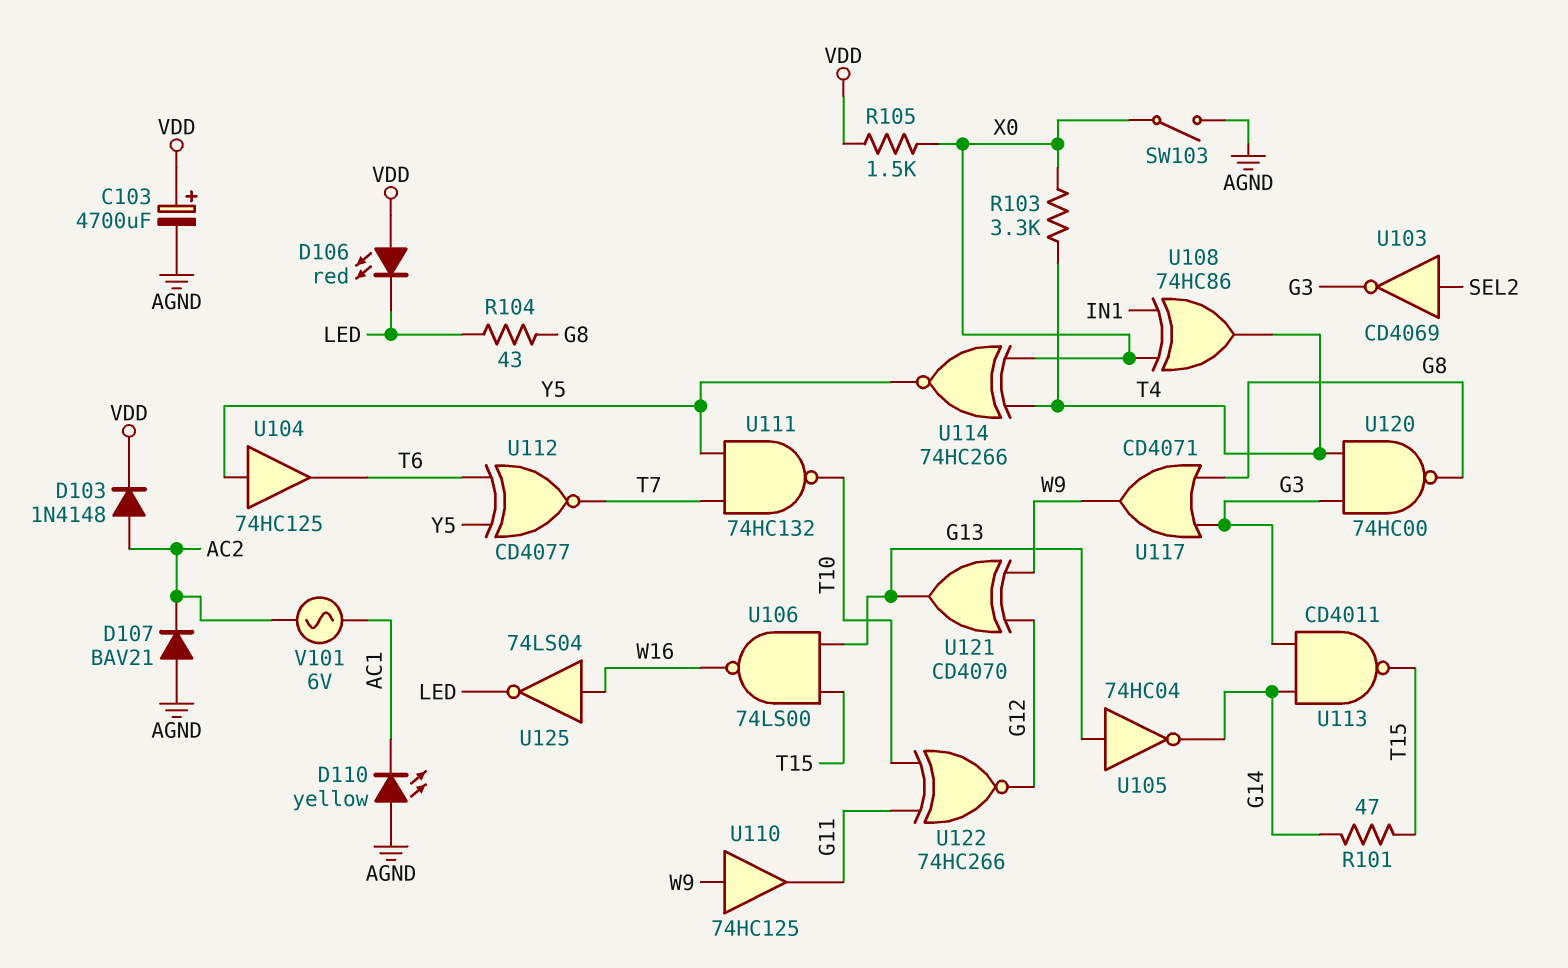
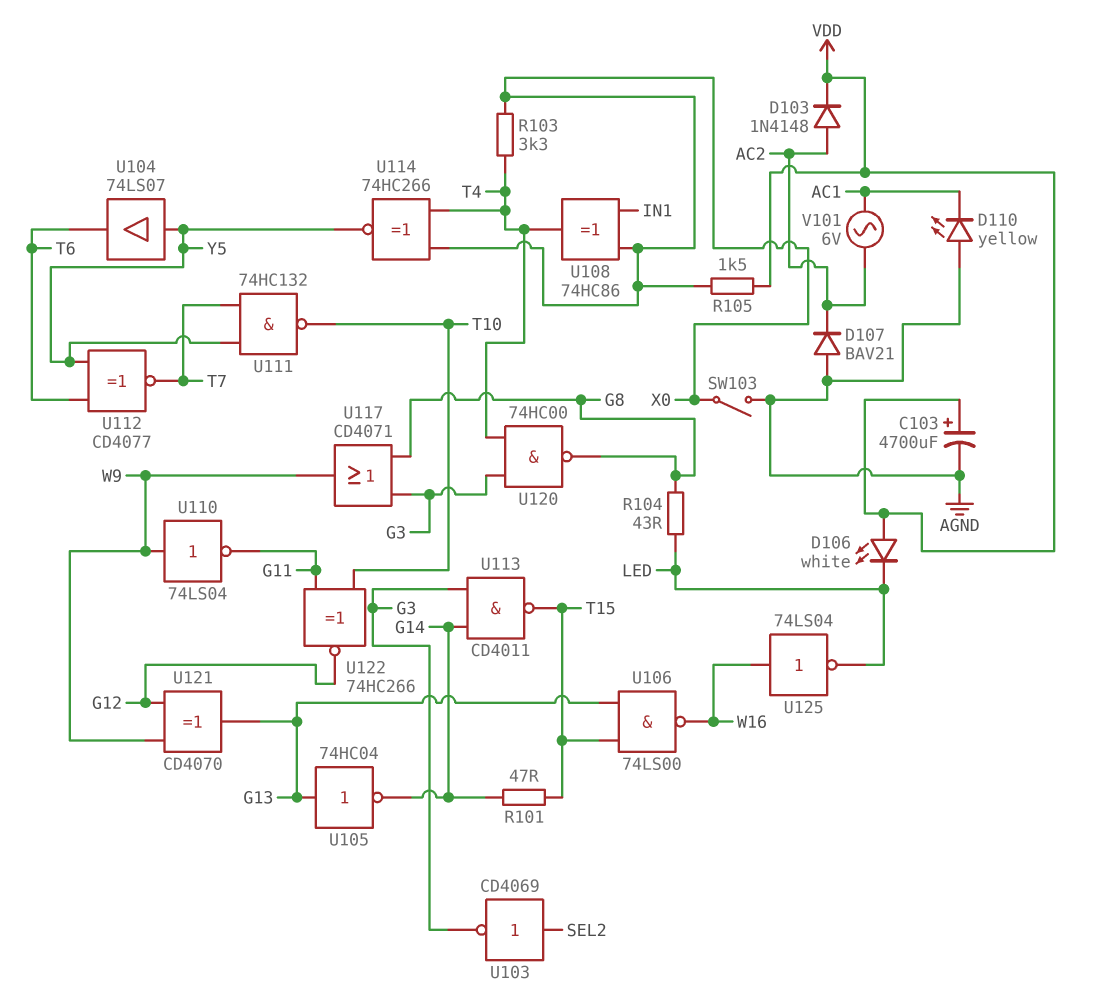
D106: LED red (A VDD, K LED) -> LED white (A VDD, K LED)
U104: buffer 74HC125 (in Y5, out T6) -> buffer 74LS07 (in Y5, out T6)
U110: buffer 74HC125 (in W9, out G11) -> NOT 74LS04 (in W9, out G11)

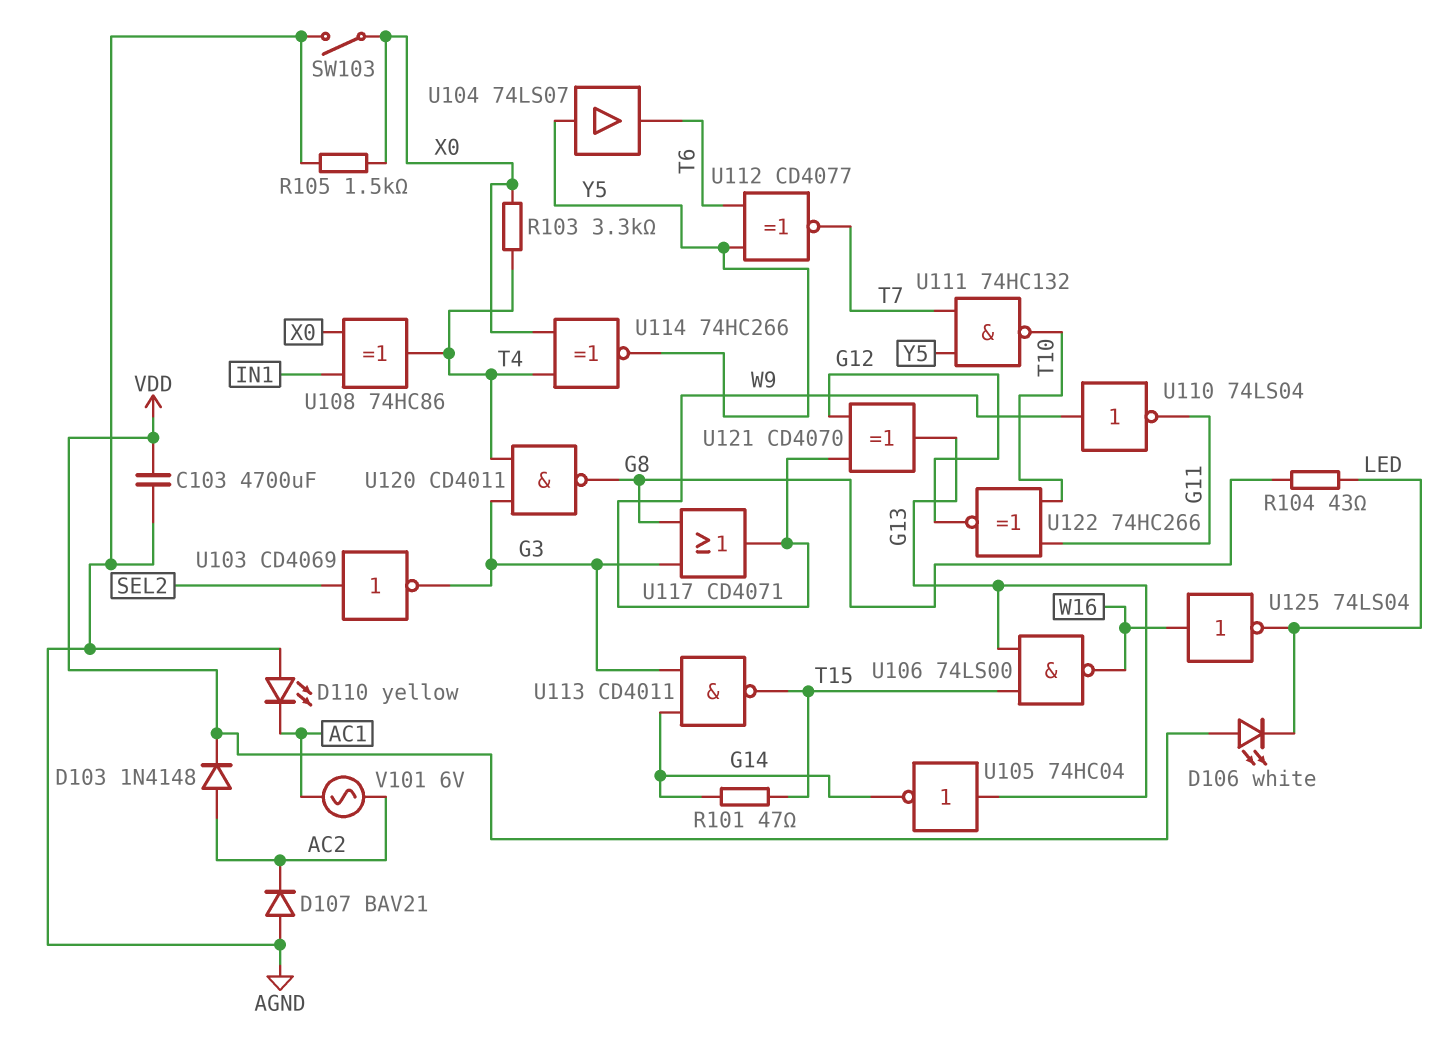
C103: 4700uF (plus VDD, minus AGND) -> 4700uF (AGND, VDD)
R105: 1.5k (VDD, X0) -> 1.5k (AGND, X0)
U120: NAND 74HC00 (in G3, in T4, out G8) -> NAND CD4011 (in G3, in T4, out G8)

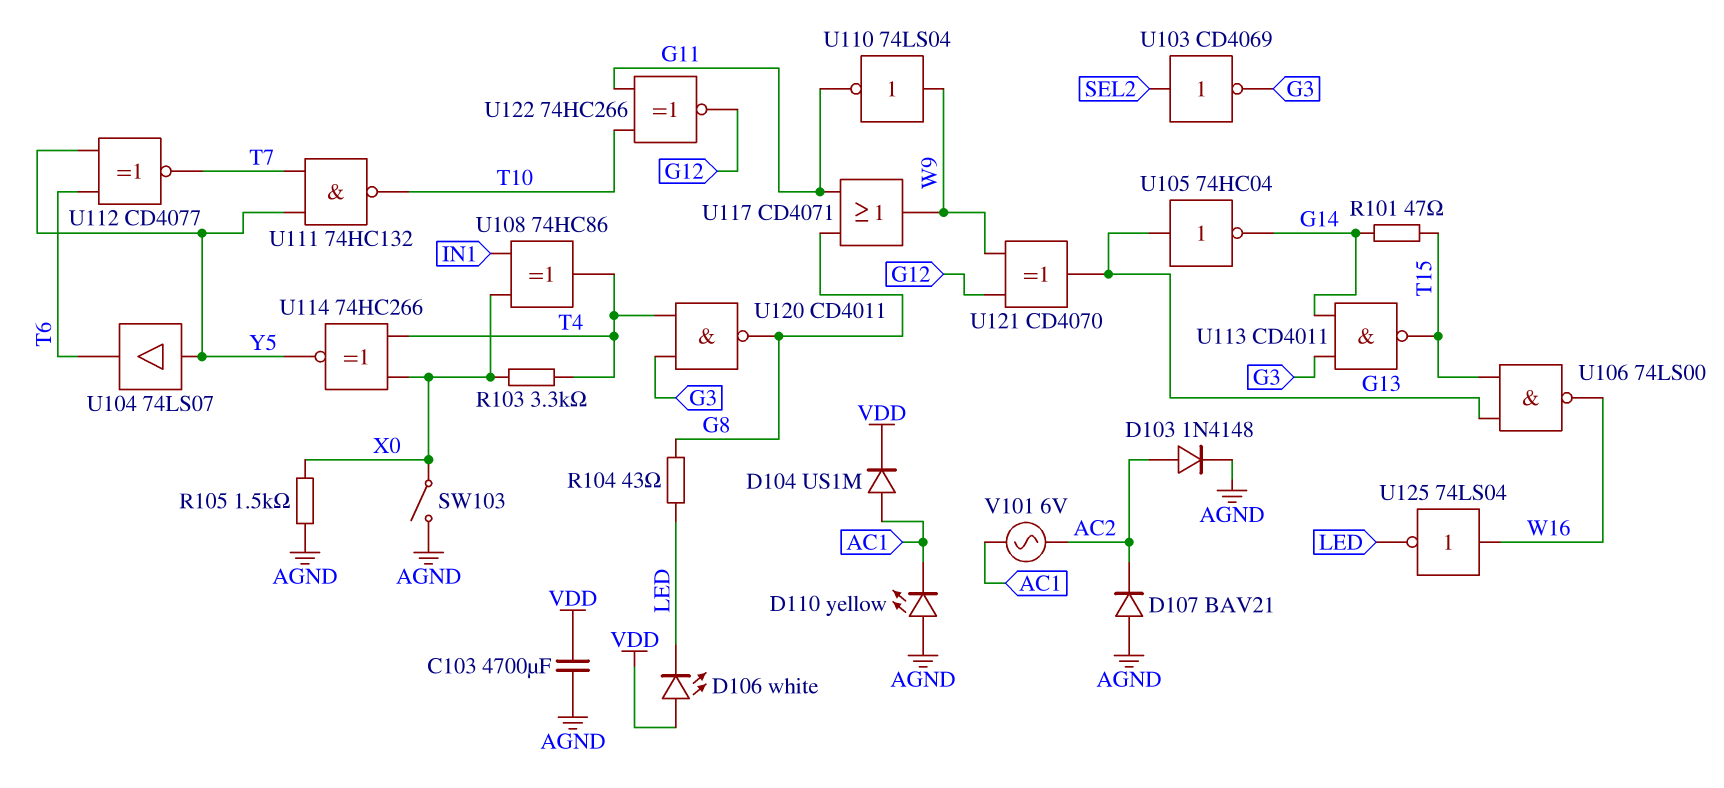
D103: diode 1N4148 (A AC2, K VDD) -> diode 1N4148 (A AC2, K AGND)
D104: none -> diode US1M (A AC1, K VDD)
U117: OR CD4071 (in G3, in G8, out W9) -> OR CD4071 (in G8, in G11, out W9)

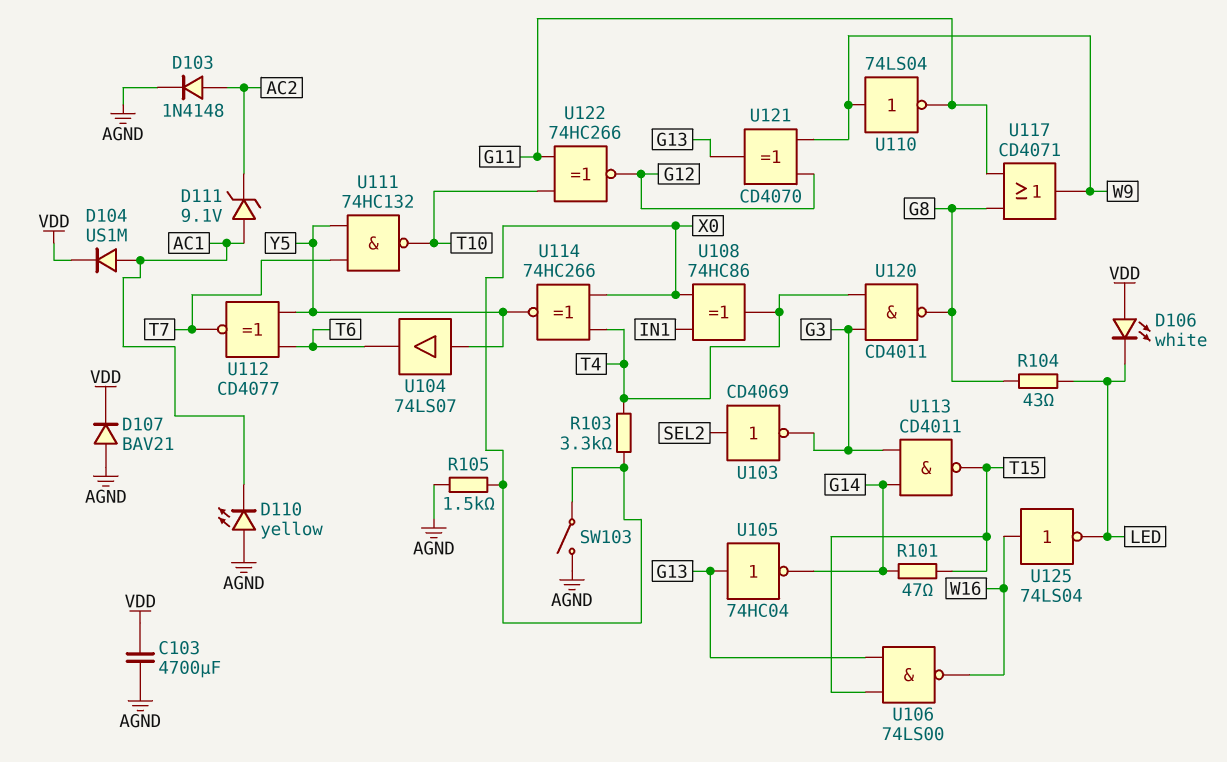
D107: diode BAV21 (A AGND, K AC2) -> diode BAV21 (A AGND, K VDD)
D111: none -> zener 9.1V (A AC1, K AC2)
V101: AC 6V (AC1, AC2) -> none

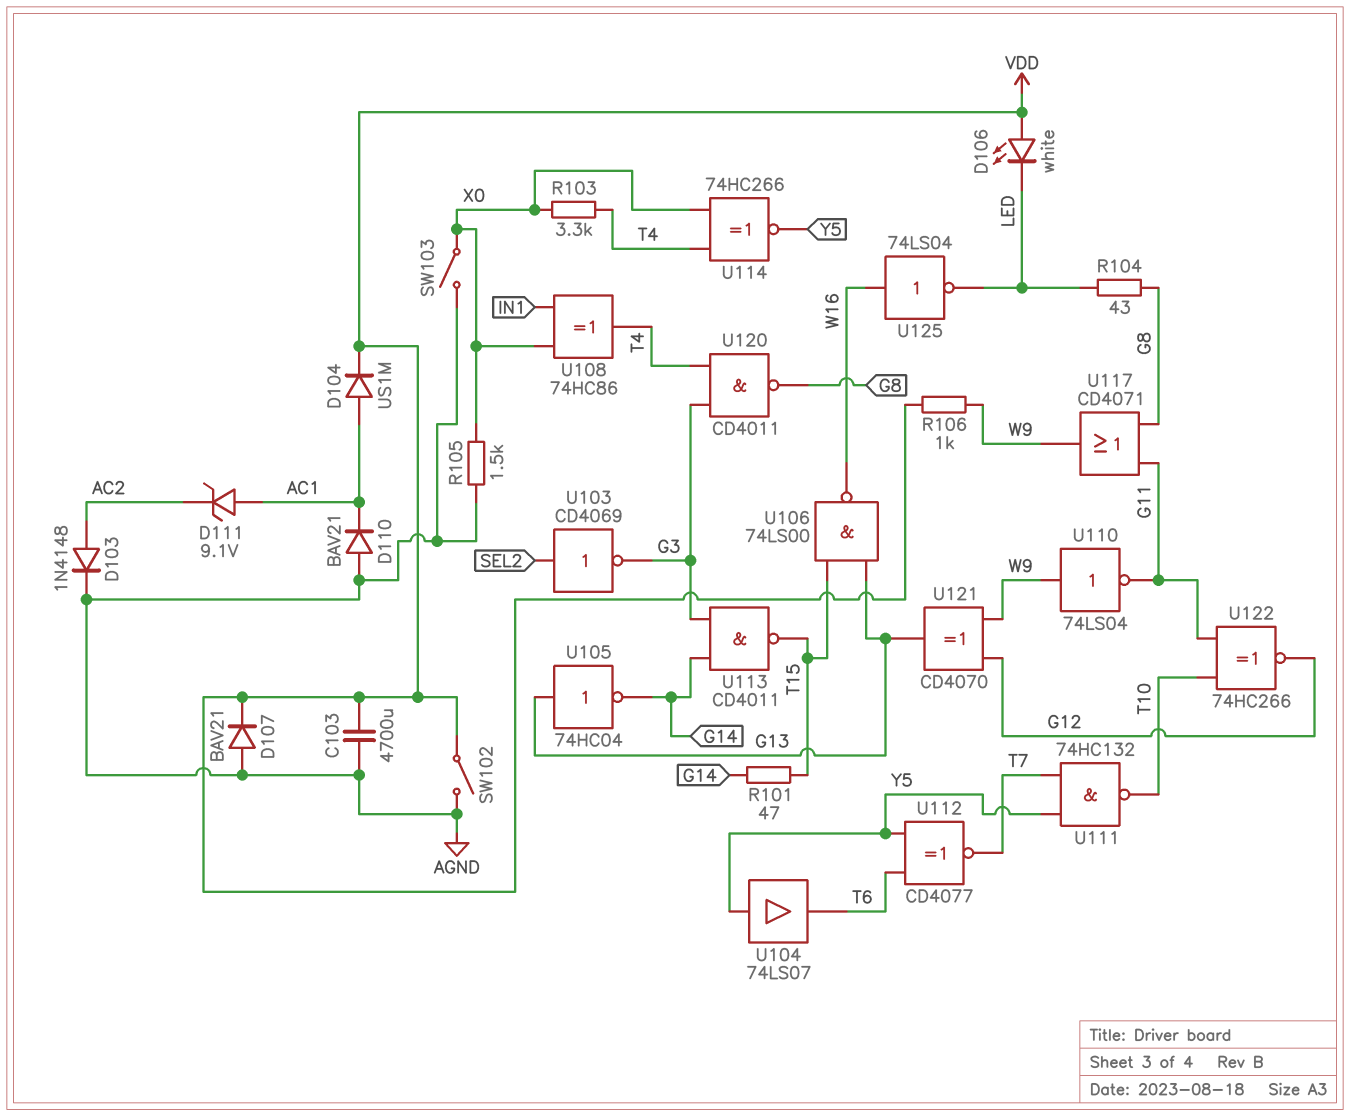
D110: LED yellow (A AGND, K AC1) -> diode BAV21 (A AGND, K AC1)
R106: none -> 1k (VDD, W9)
SW102: none -> switch (AGND, VDD)

